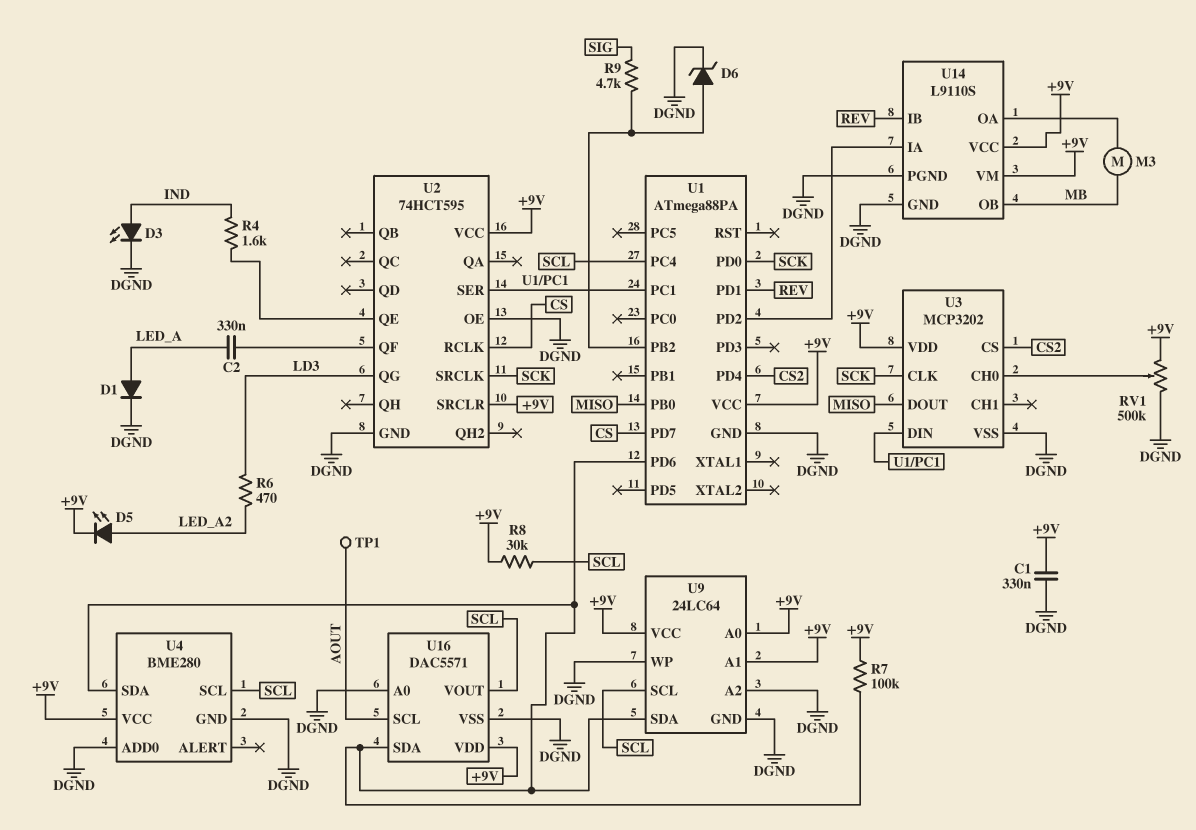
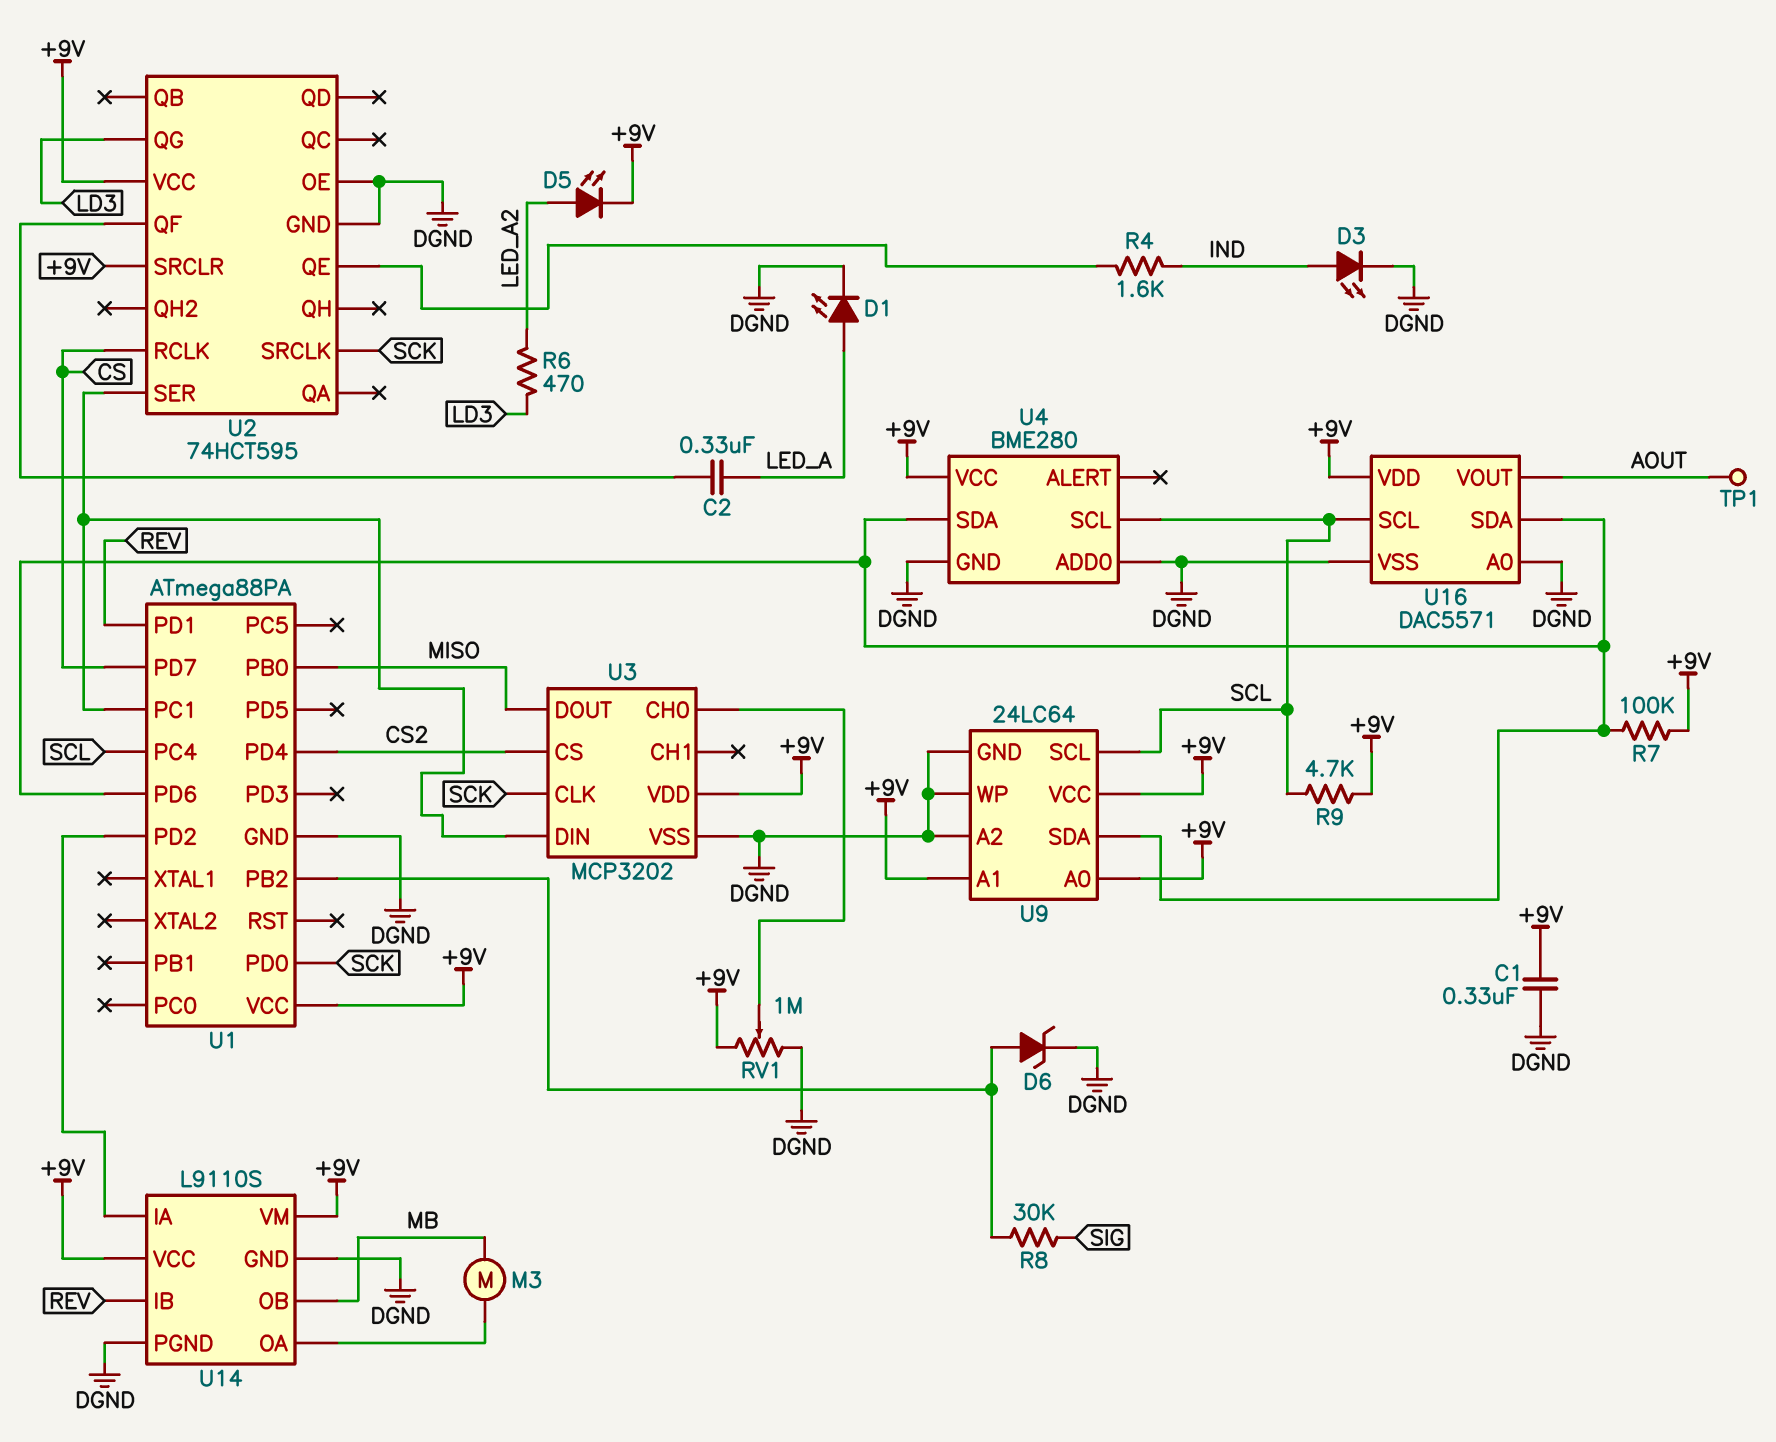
D1: diode (A LED_A, K DGND) -> LED (A LED_A, K DGND)
R8: 30k (+9V, SCL) -> 30k (SIG, U1/PB2)
R9: 4.7k (SIG, U1/PB2) -> 4.7k (+9V, SCL)
RV1: 500k (+9V, DGND, wiper U3/CH0) -> 1M (+9V, DGND, wiper U3/CH0)
U16 pin SCL: AOUT -> SCL
U16 pin VOUT: SCL -> AOUT

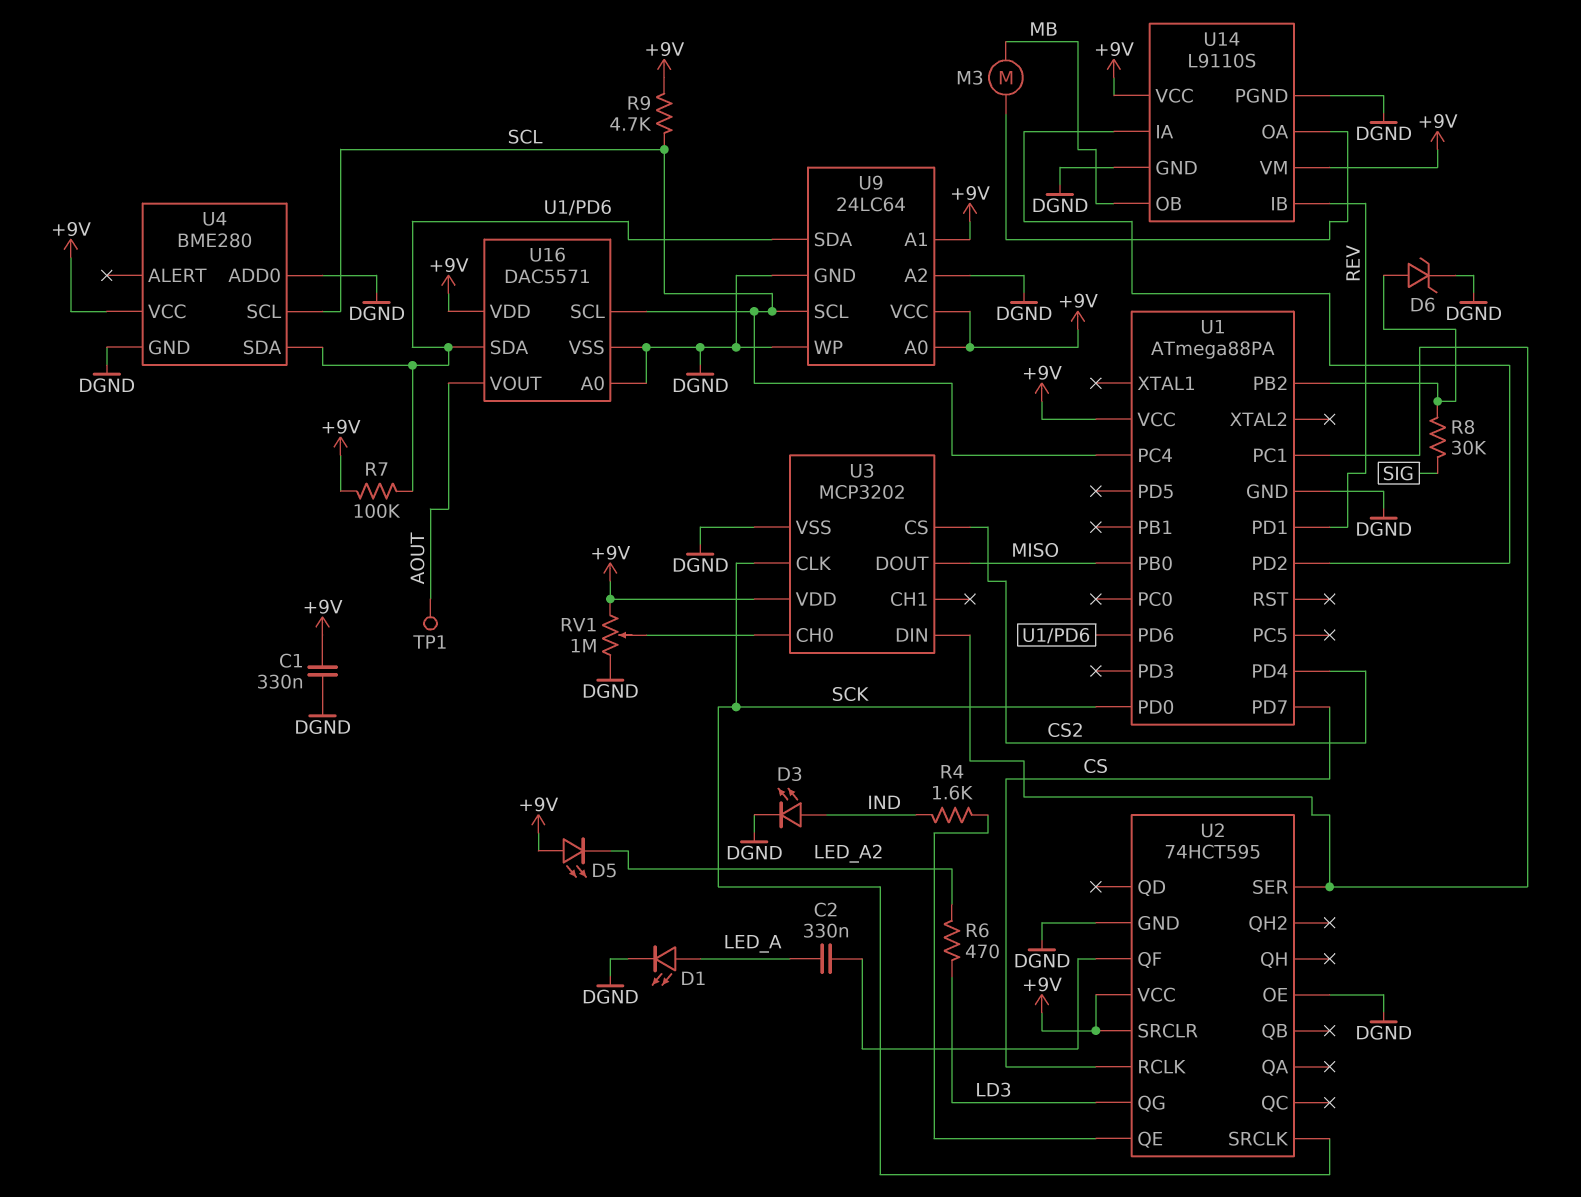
D5: LED (A LED_A2, K +9V) -> LED (A +9V, K LED_A2)

